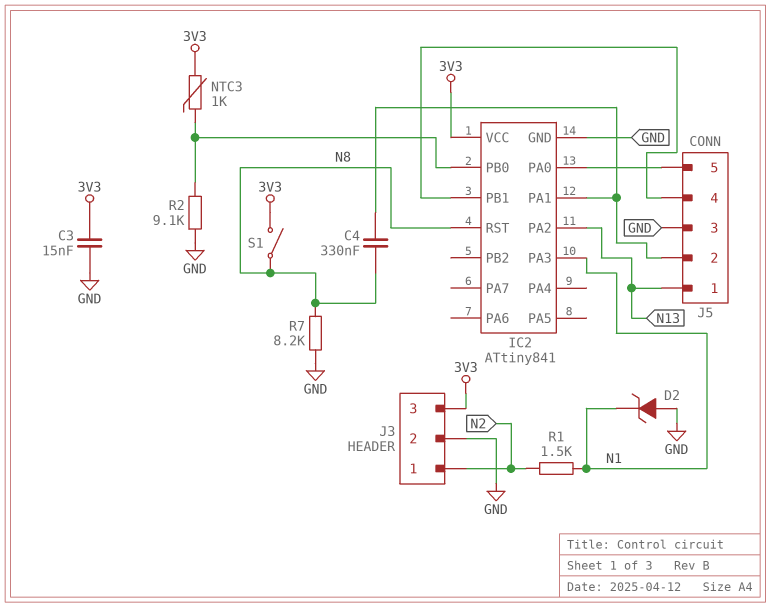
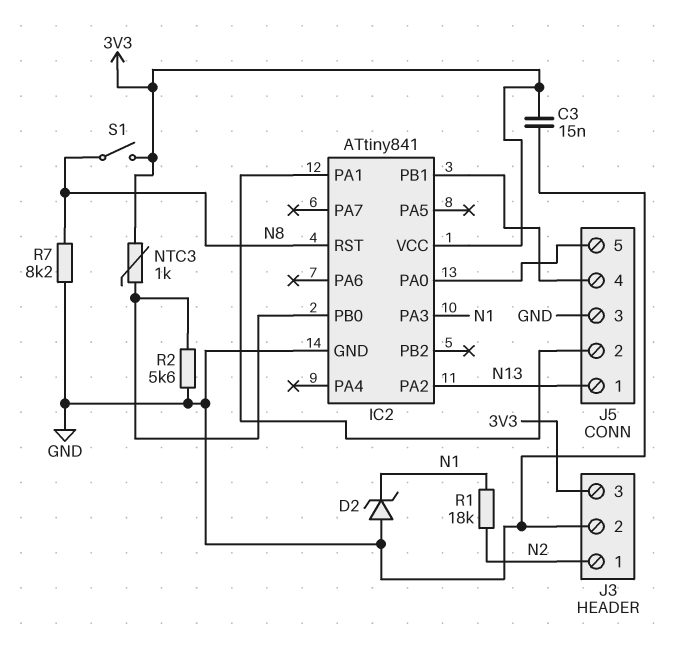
C4: 330nF (IC2/PA1, N8) -> none
R1: 1.5k (N1, N2) -> 18k (N1, N2)
R2: 9.1k (GND, IC2/PB0) -> 5.6k (GND, IC2/PB0)

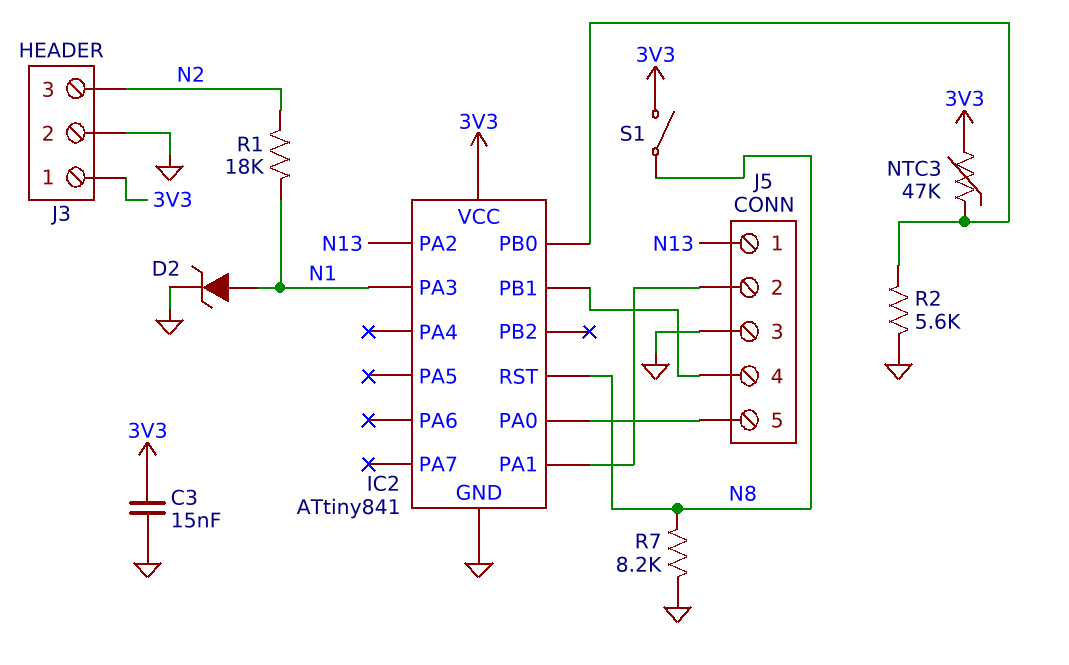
D2: zener (A GND, K N1) -> zener (A N1, K GND)
J3 pin 1: N2 -> 3V3
J3 pin 3: 3V3 -> N2
NTC3: 1k (3V3, IC2/PB0) -> 47k (3V3, IC2/PB0)

